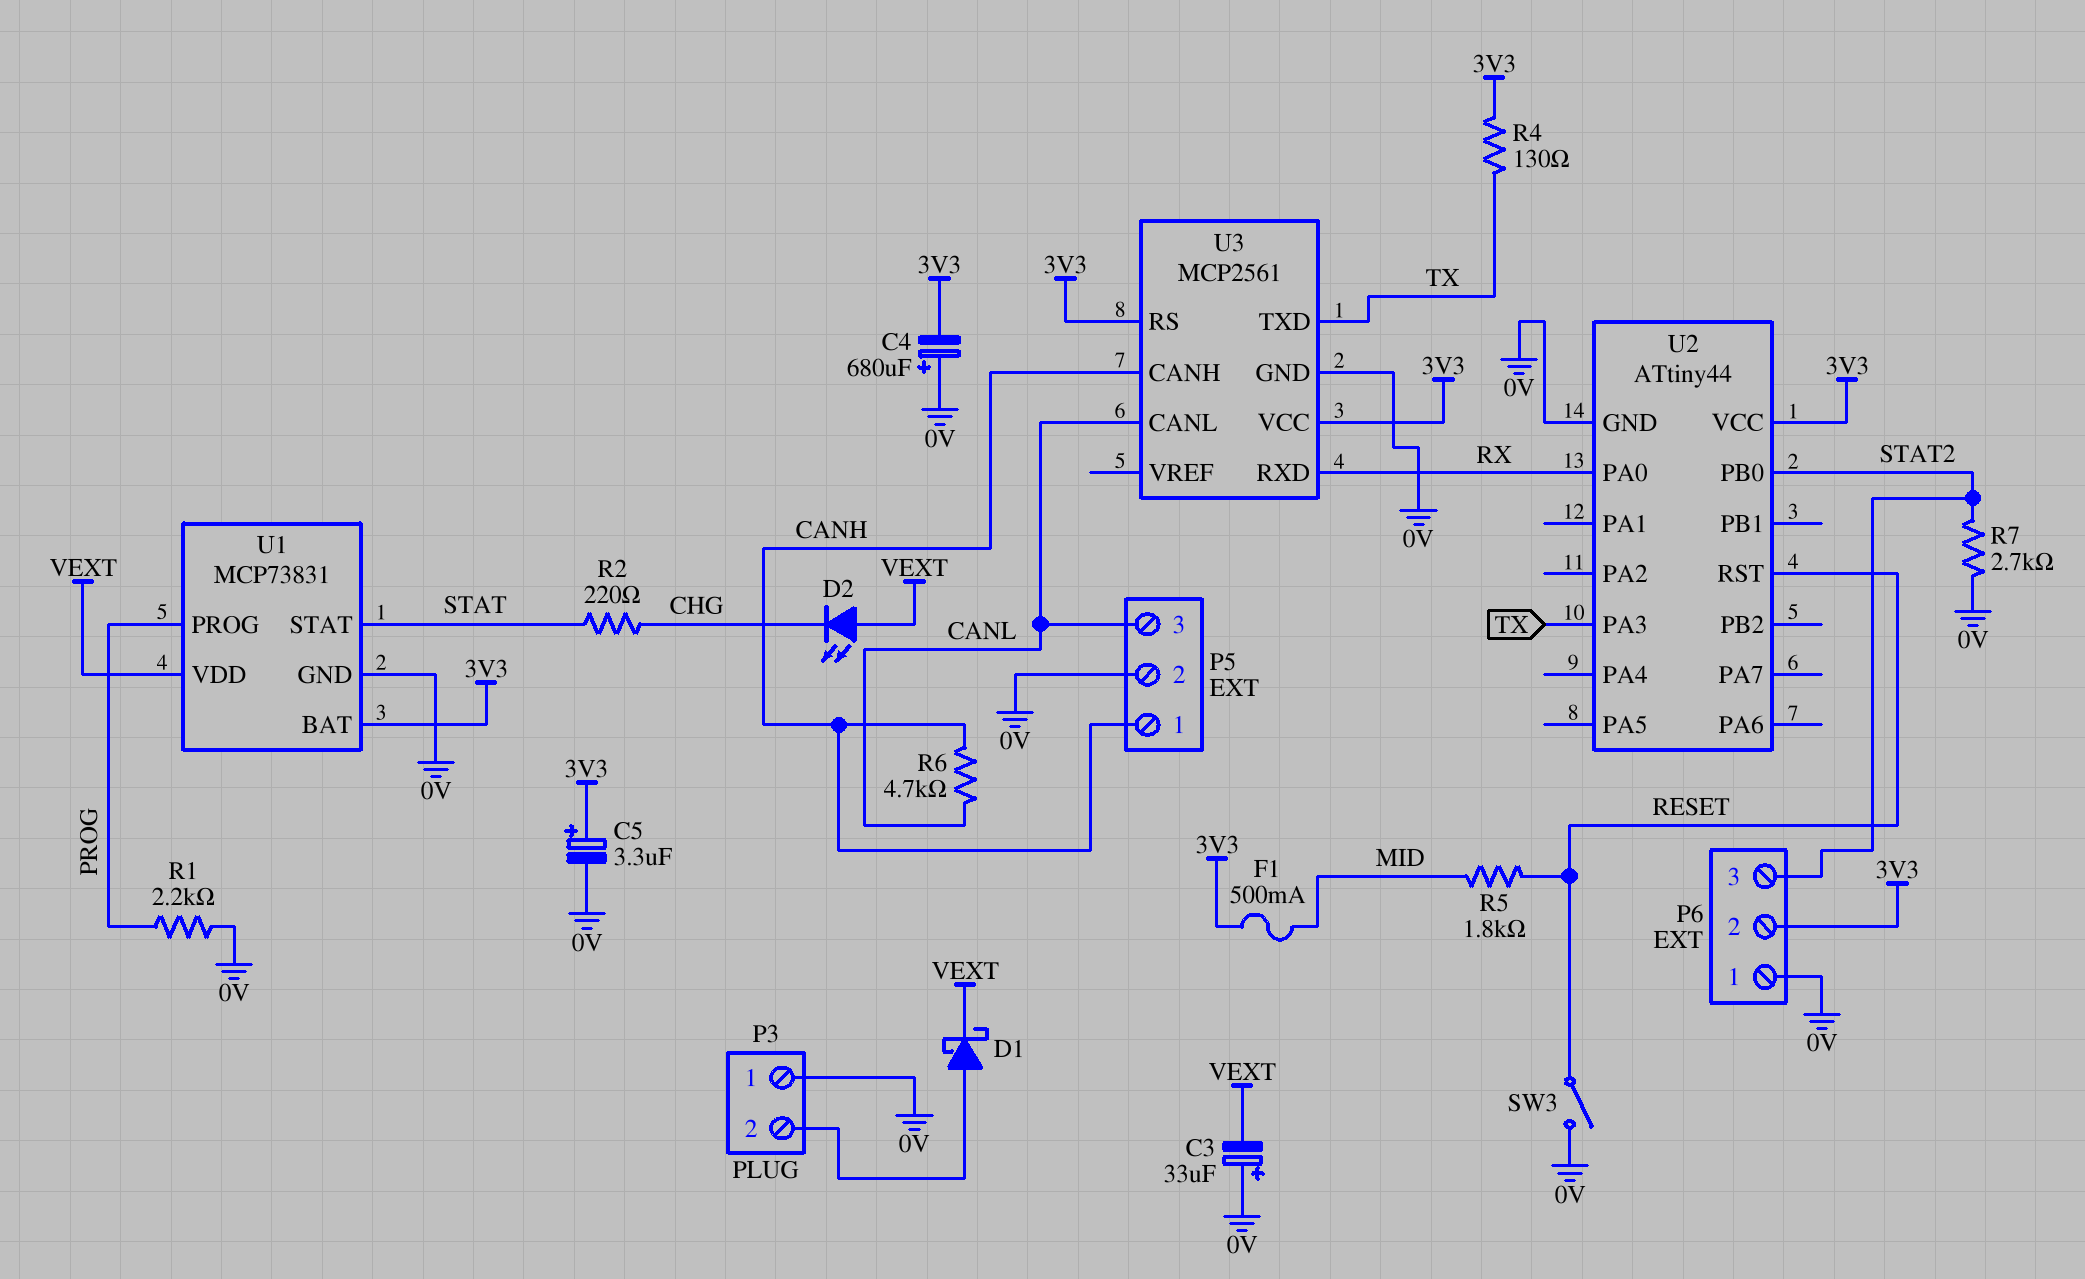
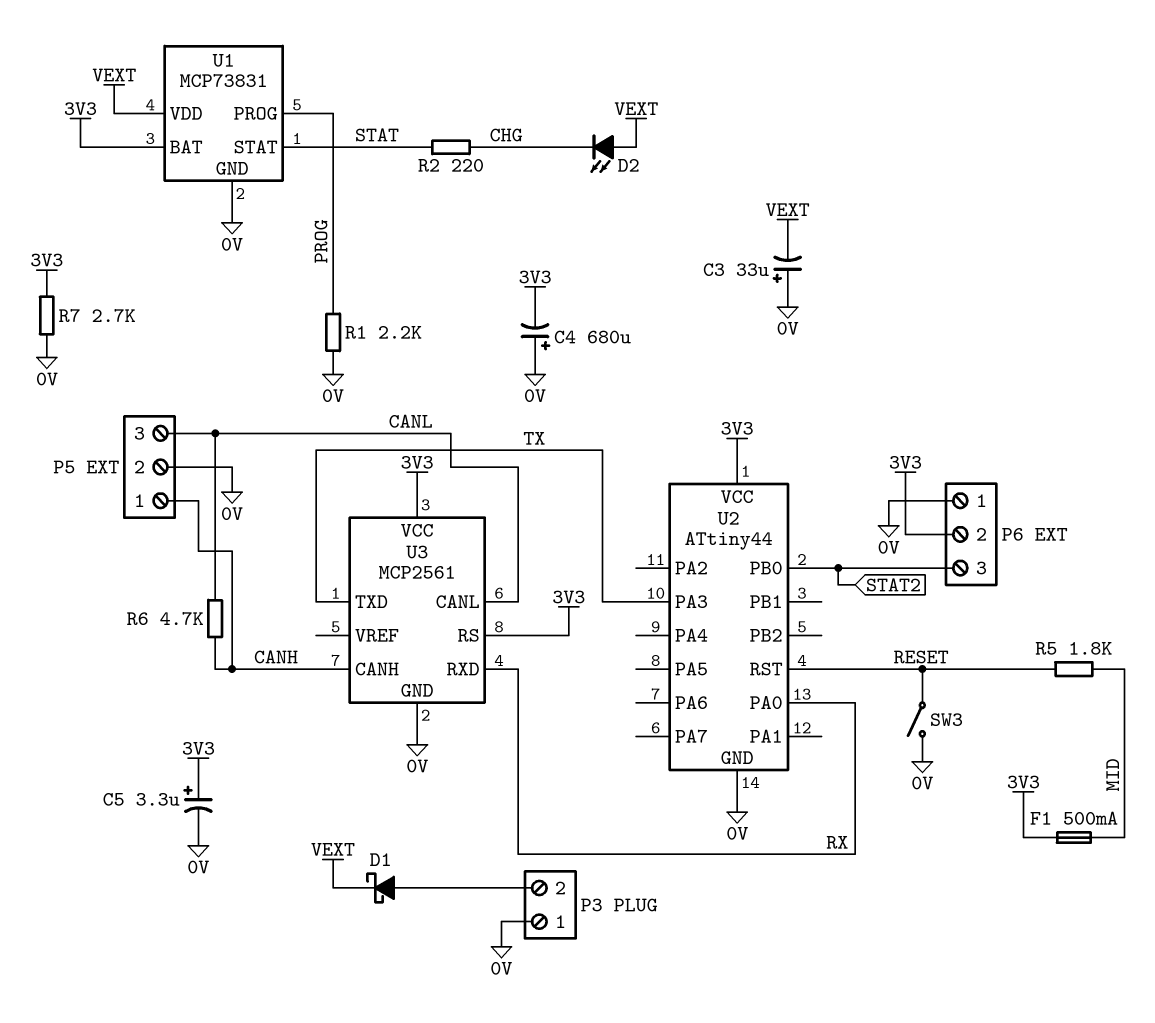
R4: 130 (3V3, TX) -> none
R7: 2.7k (0V, STAT2) -> 2.7k (0V, 3V3)

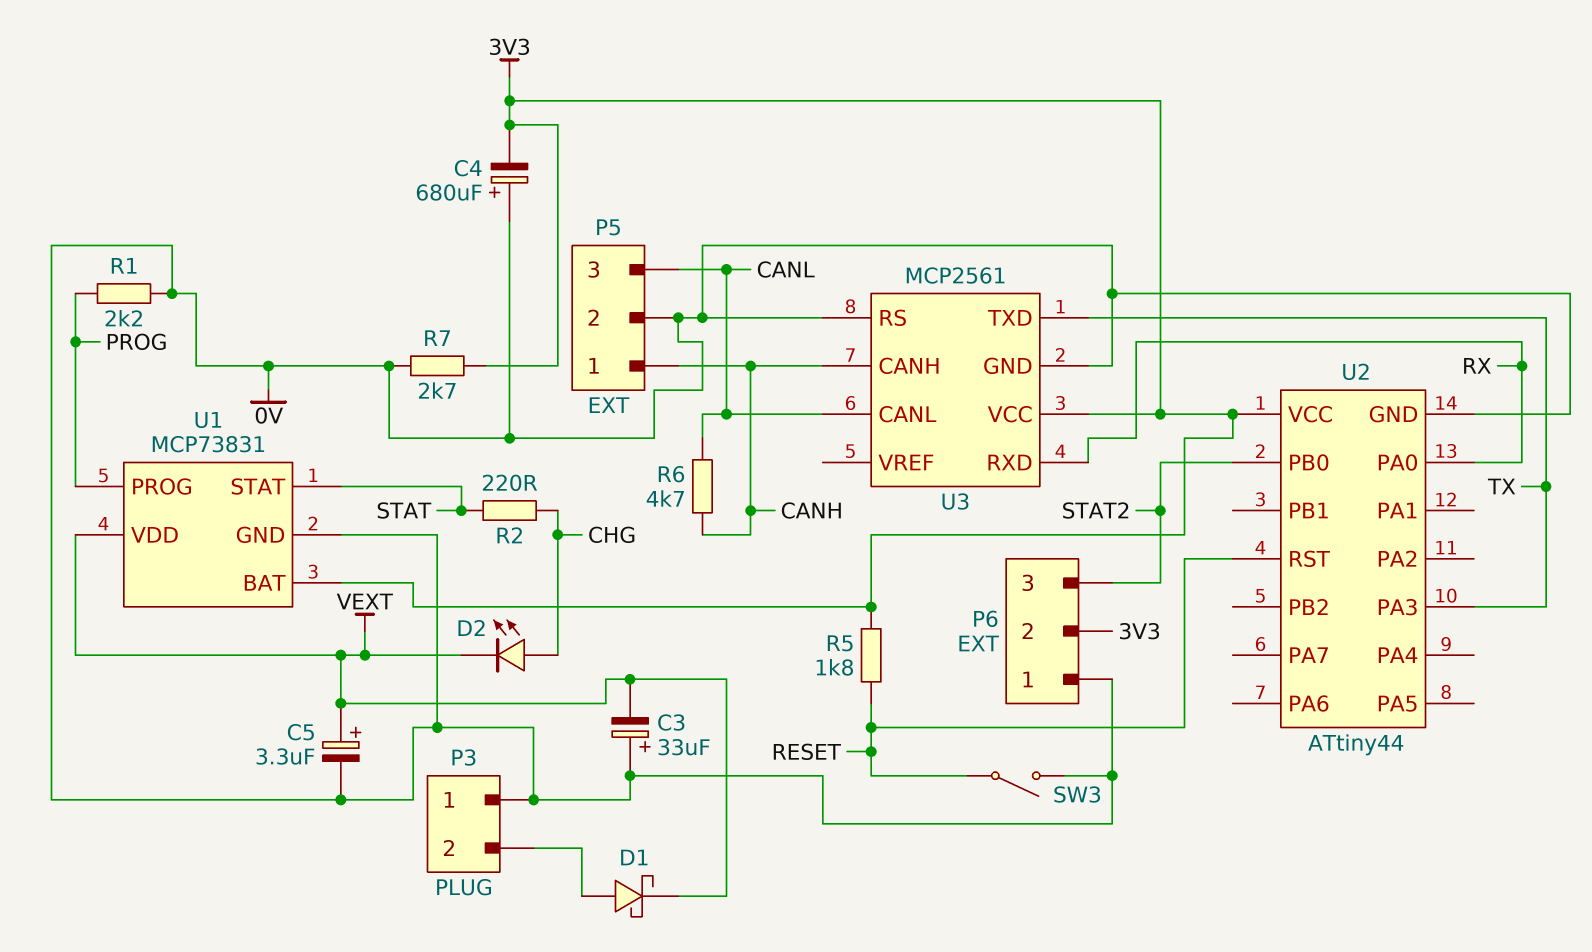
C5: 3.3uF (plus 3V3, minus 0V) -> 3.3uF (plus VEXT, minus 0V)
D2: LED (A VEXT, K CHG) -> LED (A CHG, K VEXT)
F1: 500mA (3V3, MID) -> none
R5: 1.8k (MID, RESET) -> 1.8k (3V3, RESET)
U3 pin RS: 3V3 -> 0V

